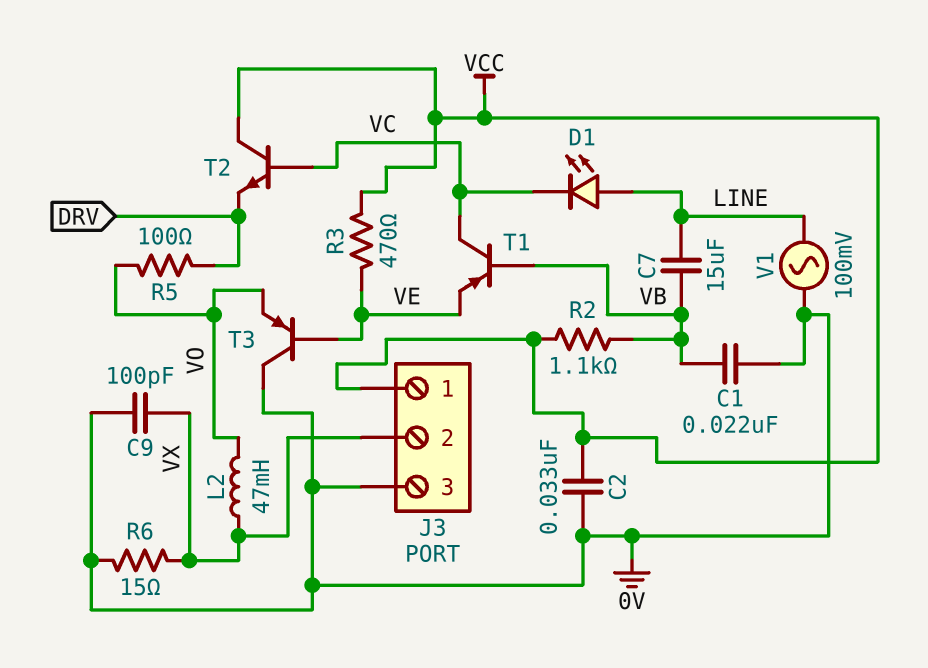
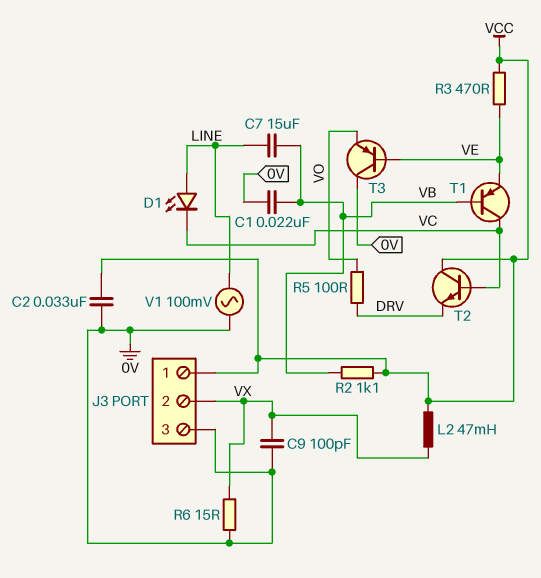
L2: 47mH (VO, VX) -> 47mH (VCC, VX)

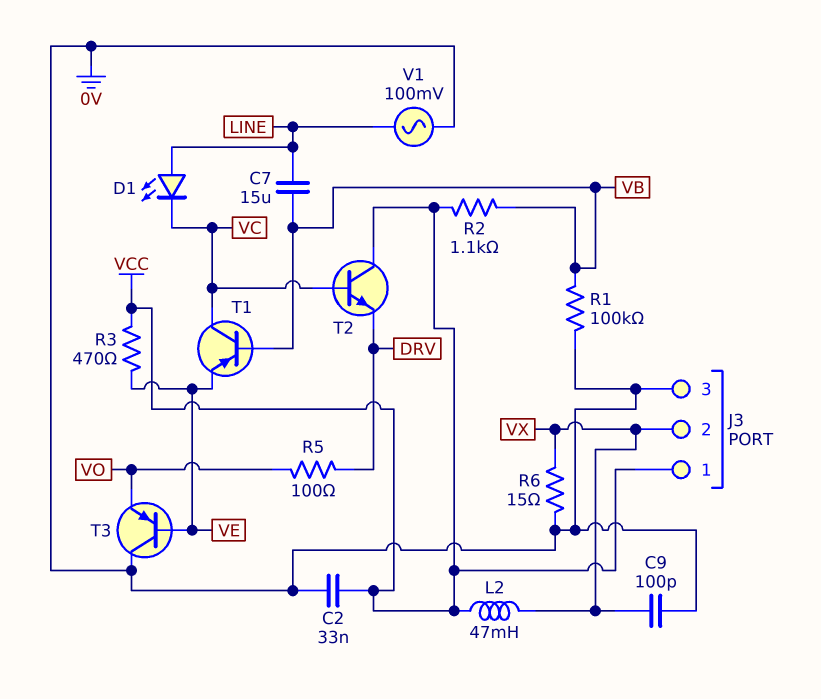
C1: 22nF (0V, VB) -> none
R1: none -> 100k (0V, VB)

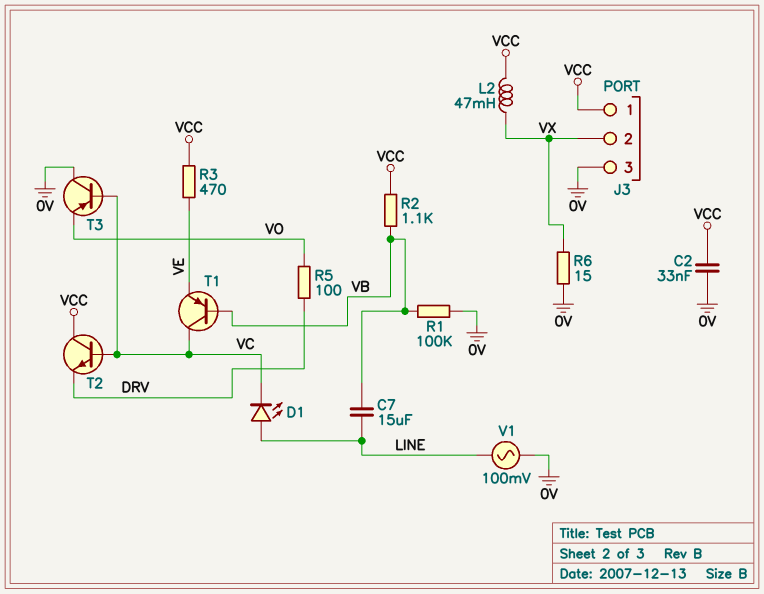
C9: 100pF (0V, VX) -> none
T3: PNP (B VE, C 0V, E VO) -> PNP (B VC, C 0V, E VO)

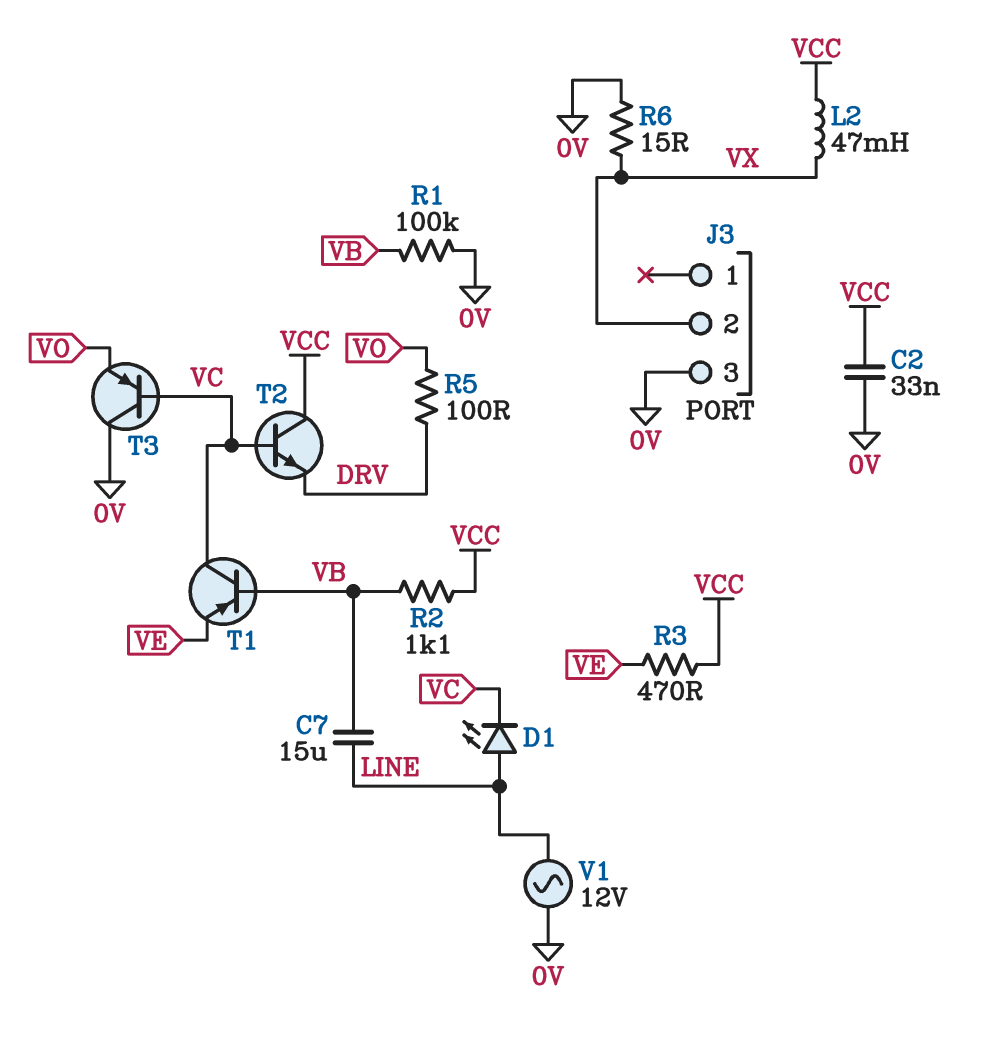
J3 pin 1: VCC -> none
V1: AC 100mV (0V, LINE) -> AC 12V (0V, LINE)

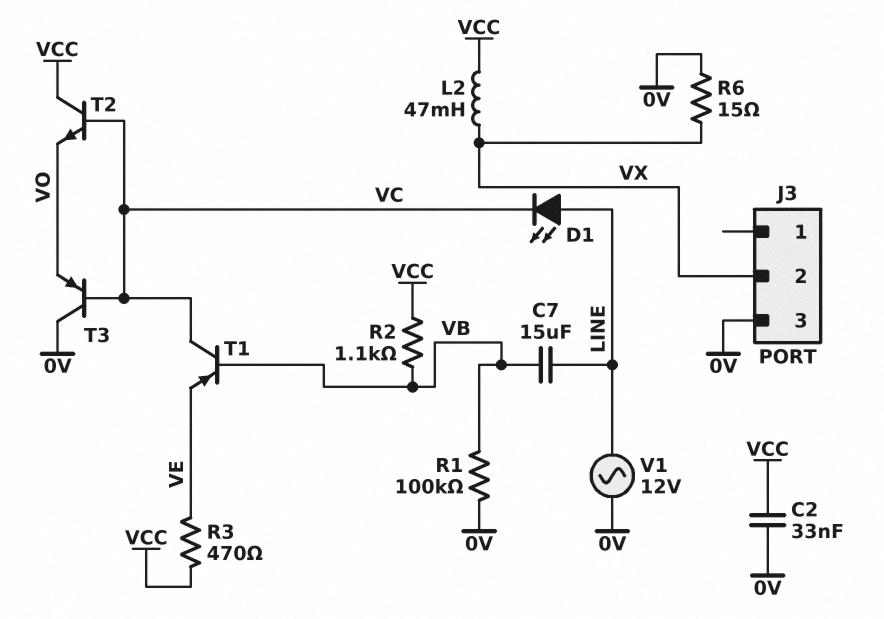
R5: 100 (DRV, VO) -> none
T2: NPN (B VC, C VCC, E DRV) -> NPN (B VC, C VCC, E VO)

